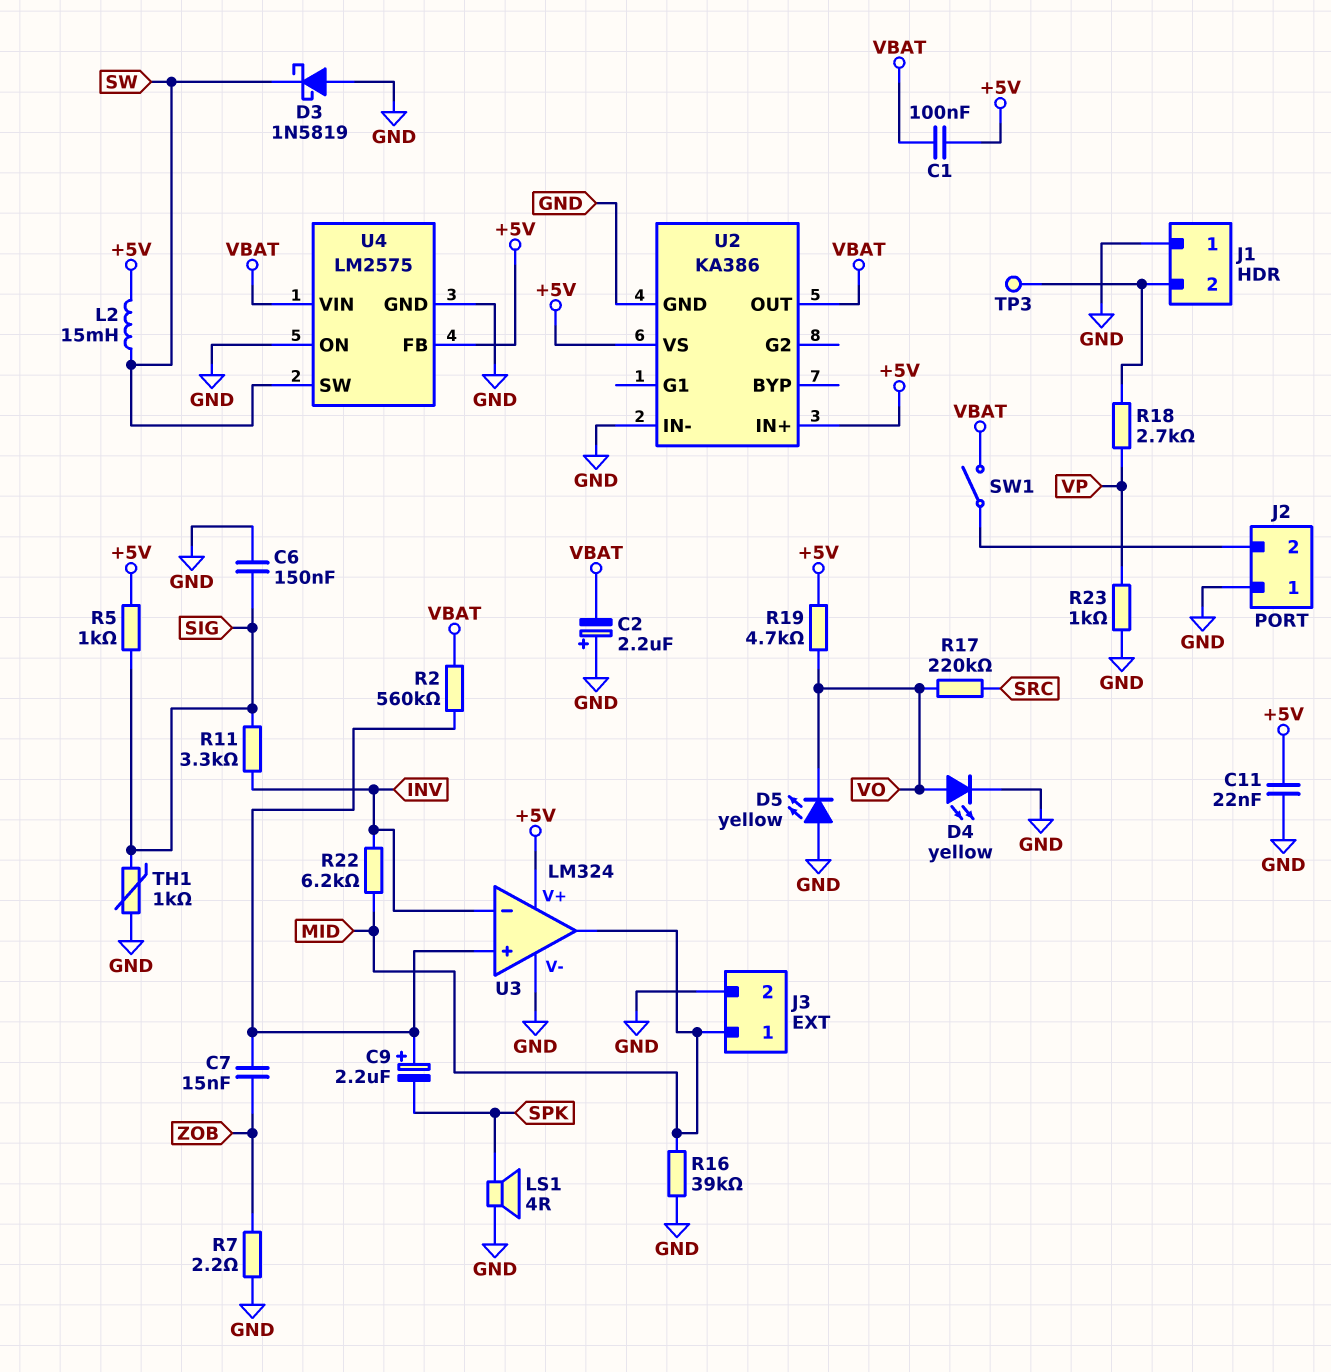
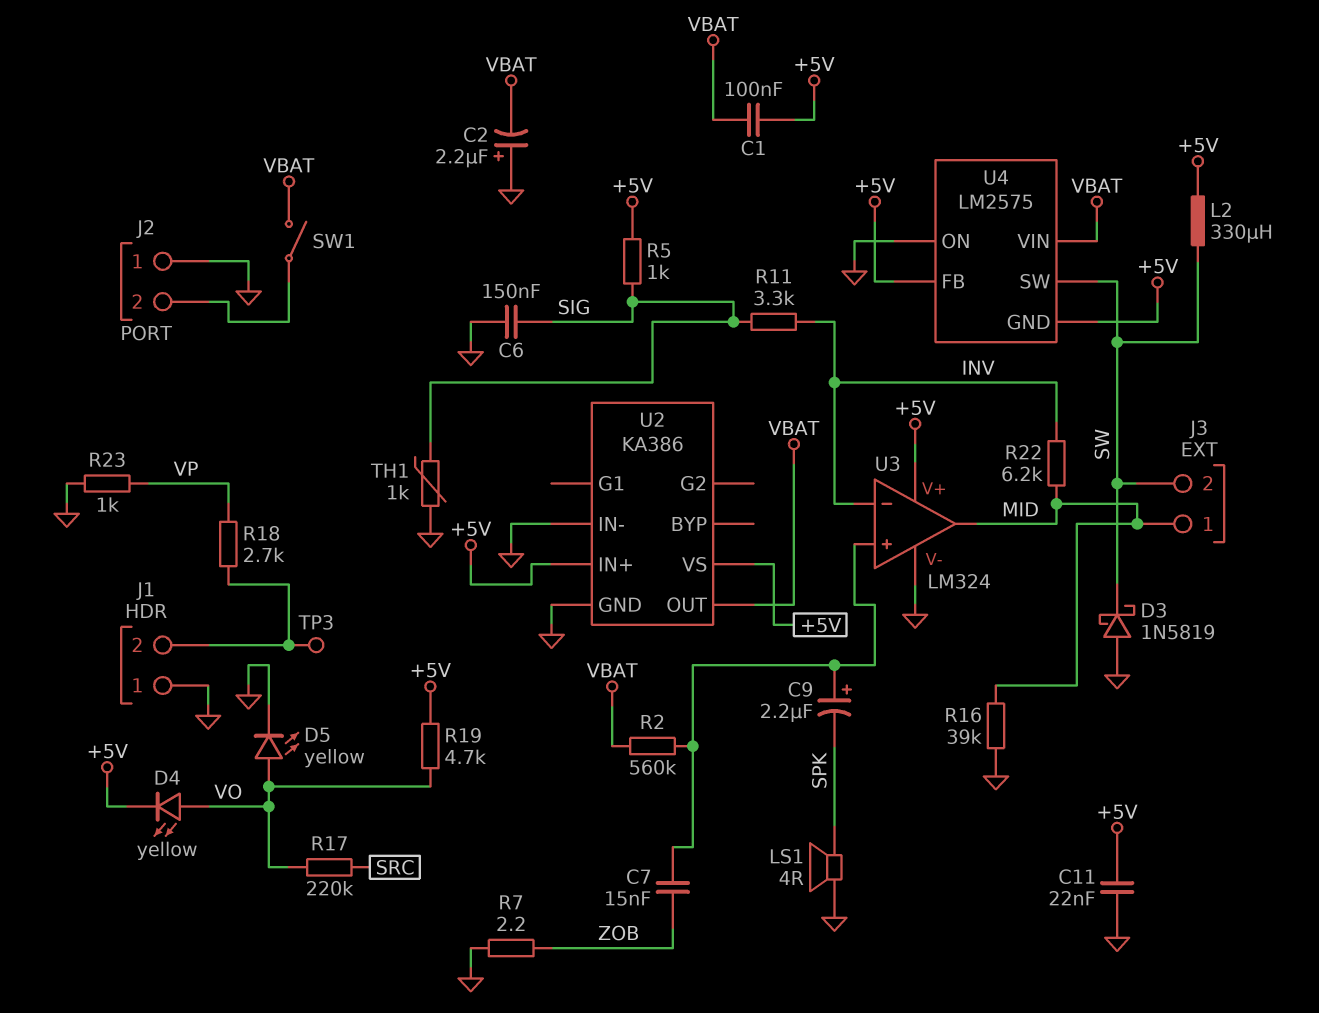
D4: LED yellow (A VO, K GND) -> LED yellow (A VO, K +5V)
D5: LED yellow (A GND, K VO) -> LED yellow (A VO, K GND)
J3 pin 2: GND -> SW
L2: 15mH (+5V, SW) -> 330uH (+5V, SW)
U4 pin GND: GND -> +5V

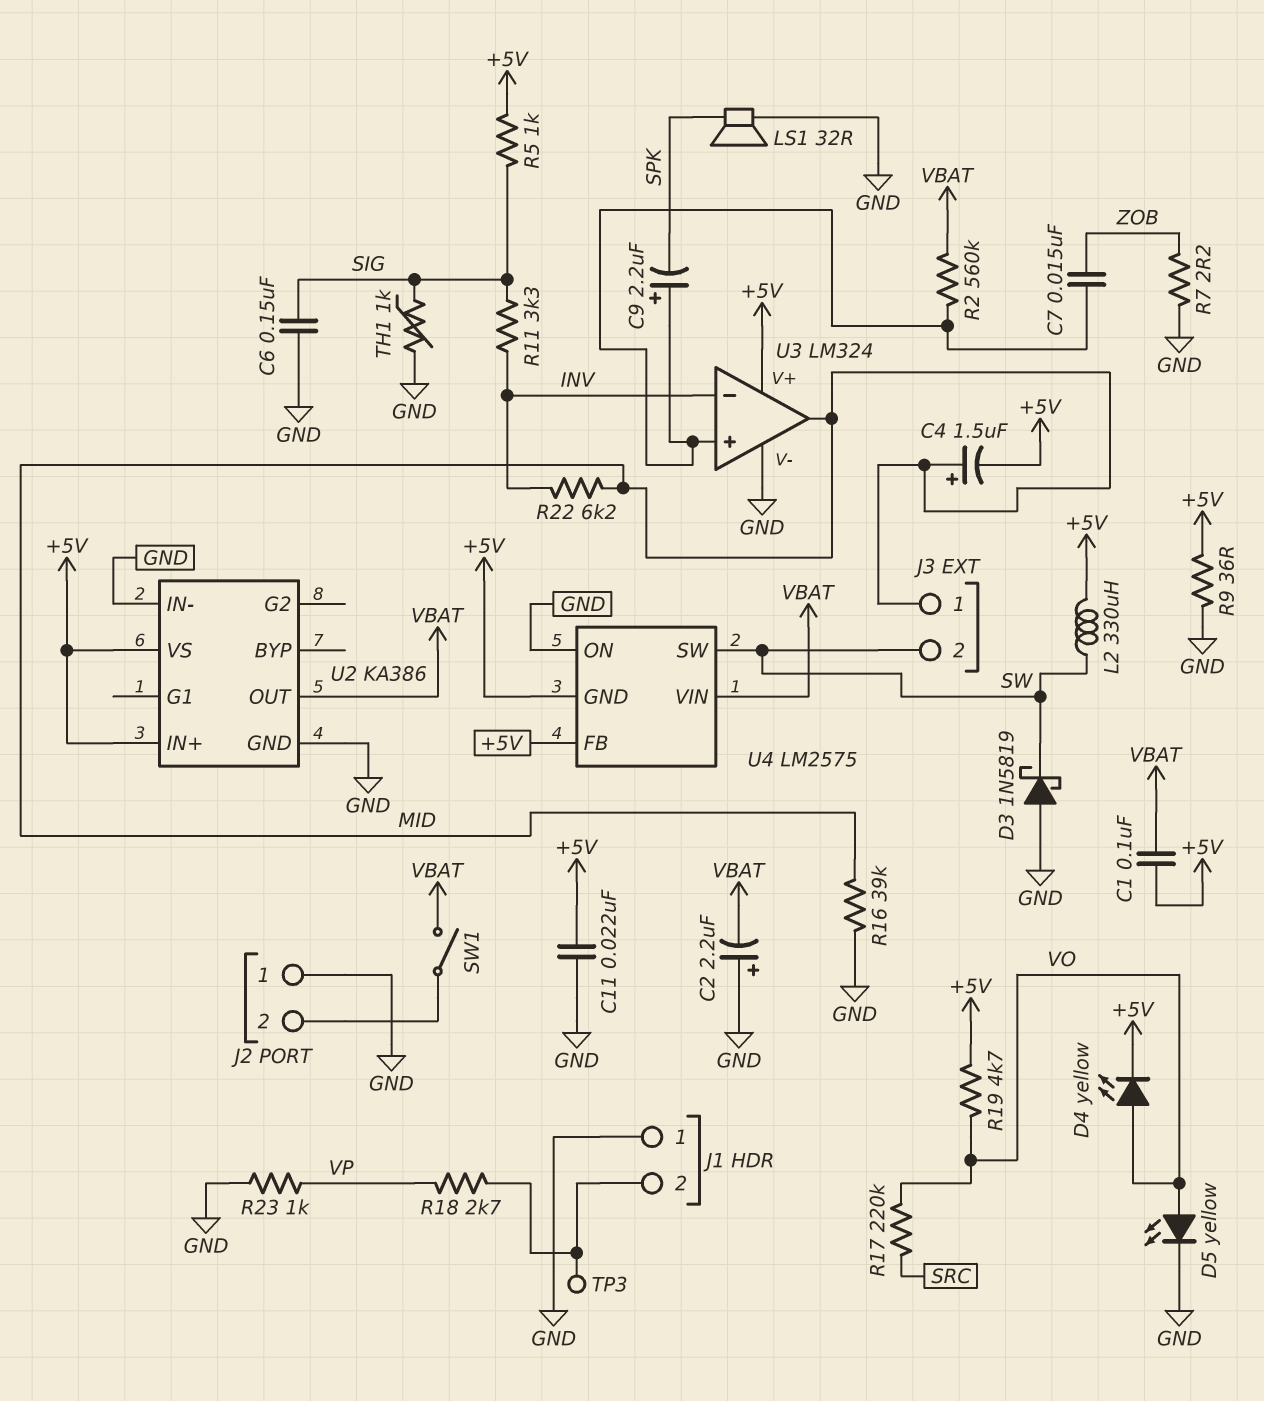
C4: none -> 1.5uF (plus MID, minus +5V)
LS1: speaker 4R (GND, SPK) -> speaker 32R (GND, SPK)
R9: none -> 36 (+5V, GND)

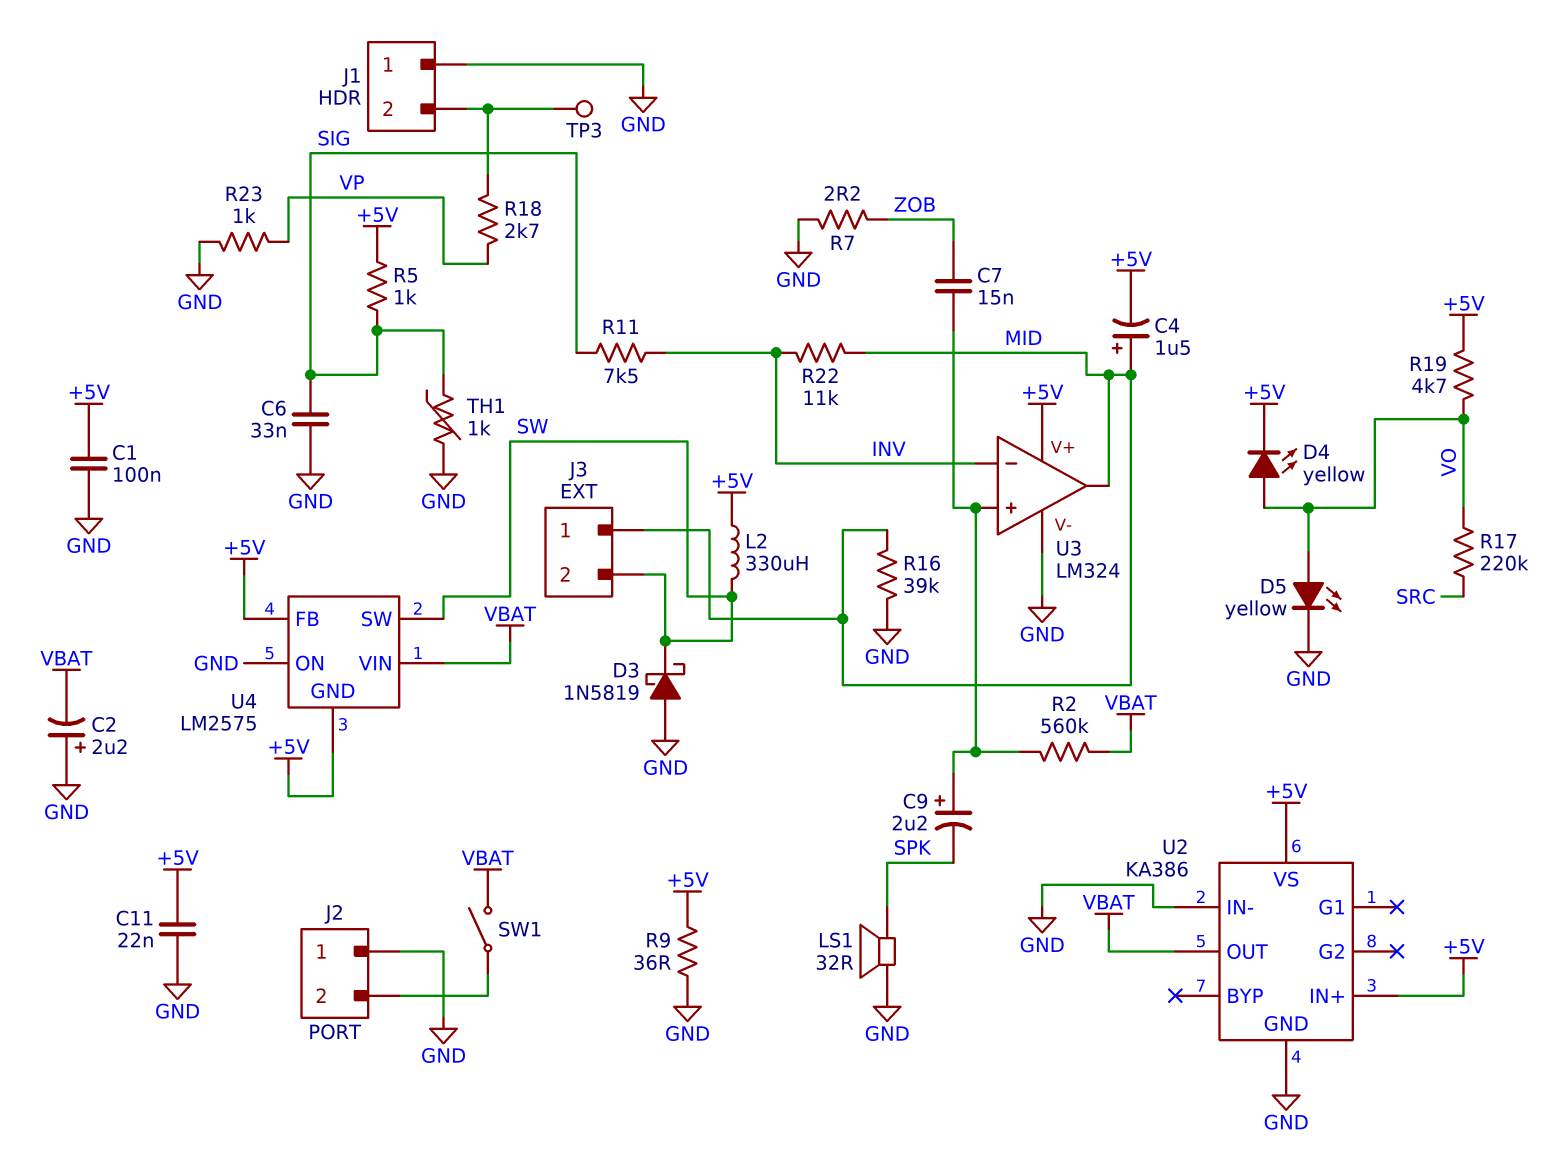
C1: 100nF (+5V, VBAT) -> 100nF (+5V, GND)
C6: 150nF (GND, SIG) -> 33nF (GND, SIG)
R11: 3.3k (INV, SIG) -> 7.5k (INV, SIG)
R22: 6.2k (INV, MID) -> 11k (INV, MID)

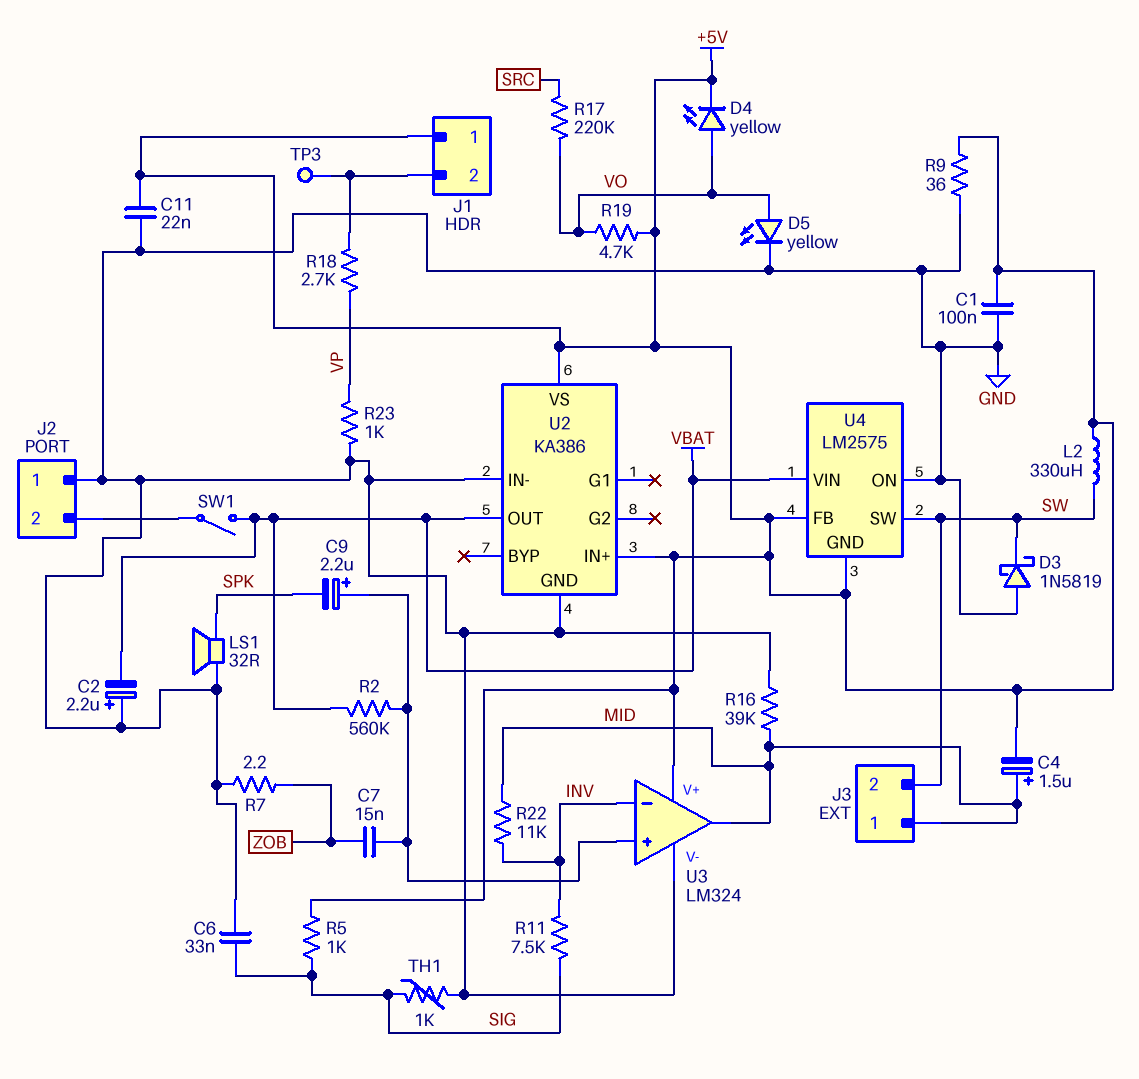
J1 pin 1: GND -> +5V

